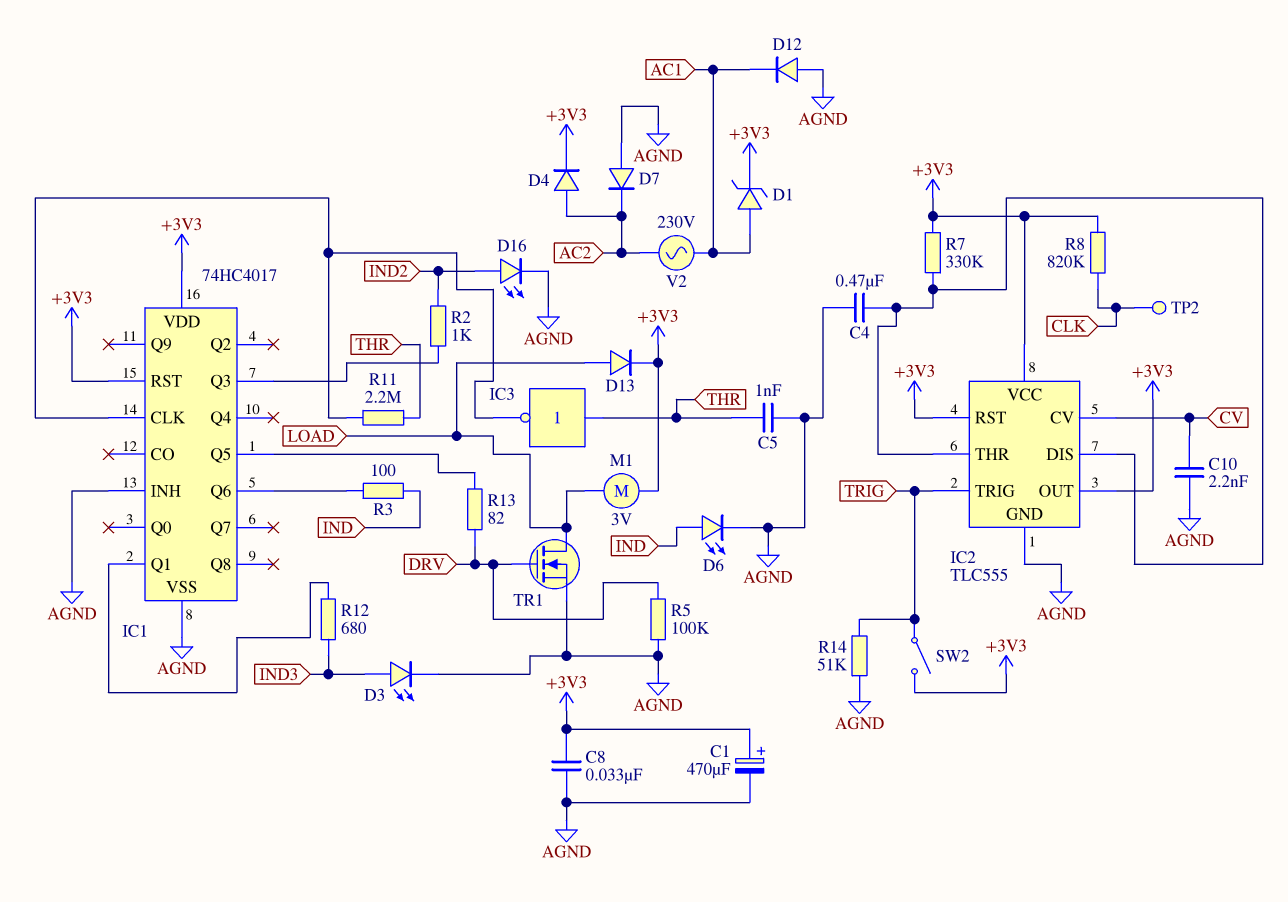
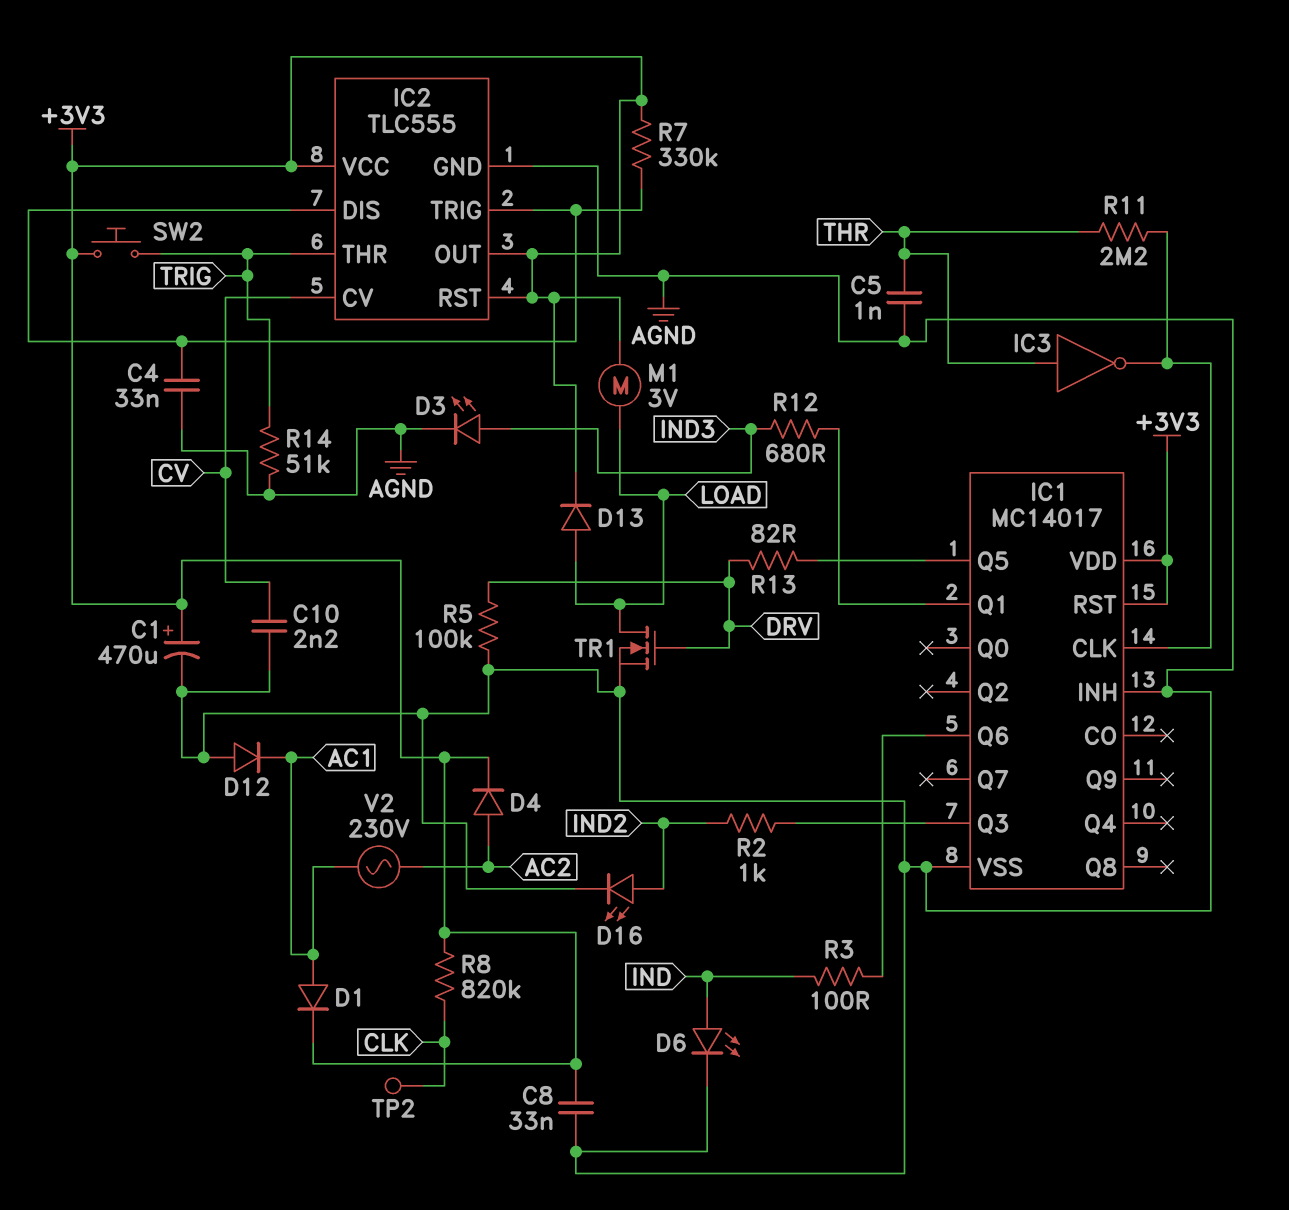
C4: 470nF (AGND, IC2/DIS) -> 33nF (AGND, IC2/DIS)
D1: zener (A AC1, K +3V3) -> diode (A AC1, K +3V3)
D7: diode (A AGND, K AC2) -> none
IC1: 74HC4017 -> MC14017
IC2 pin THR: IC2/DIS -> TRIG
IC2 pin TRIG: TRIG -> IC2/DIS
SW2: switch (+3V3, TRIG) -> button (+3V3, TRIG)

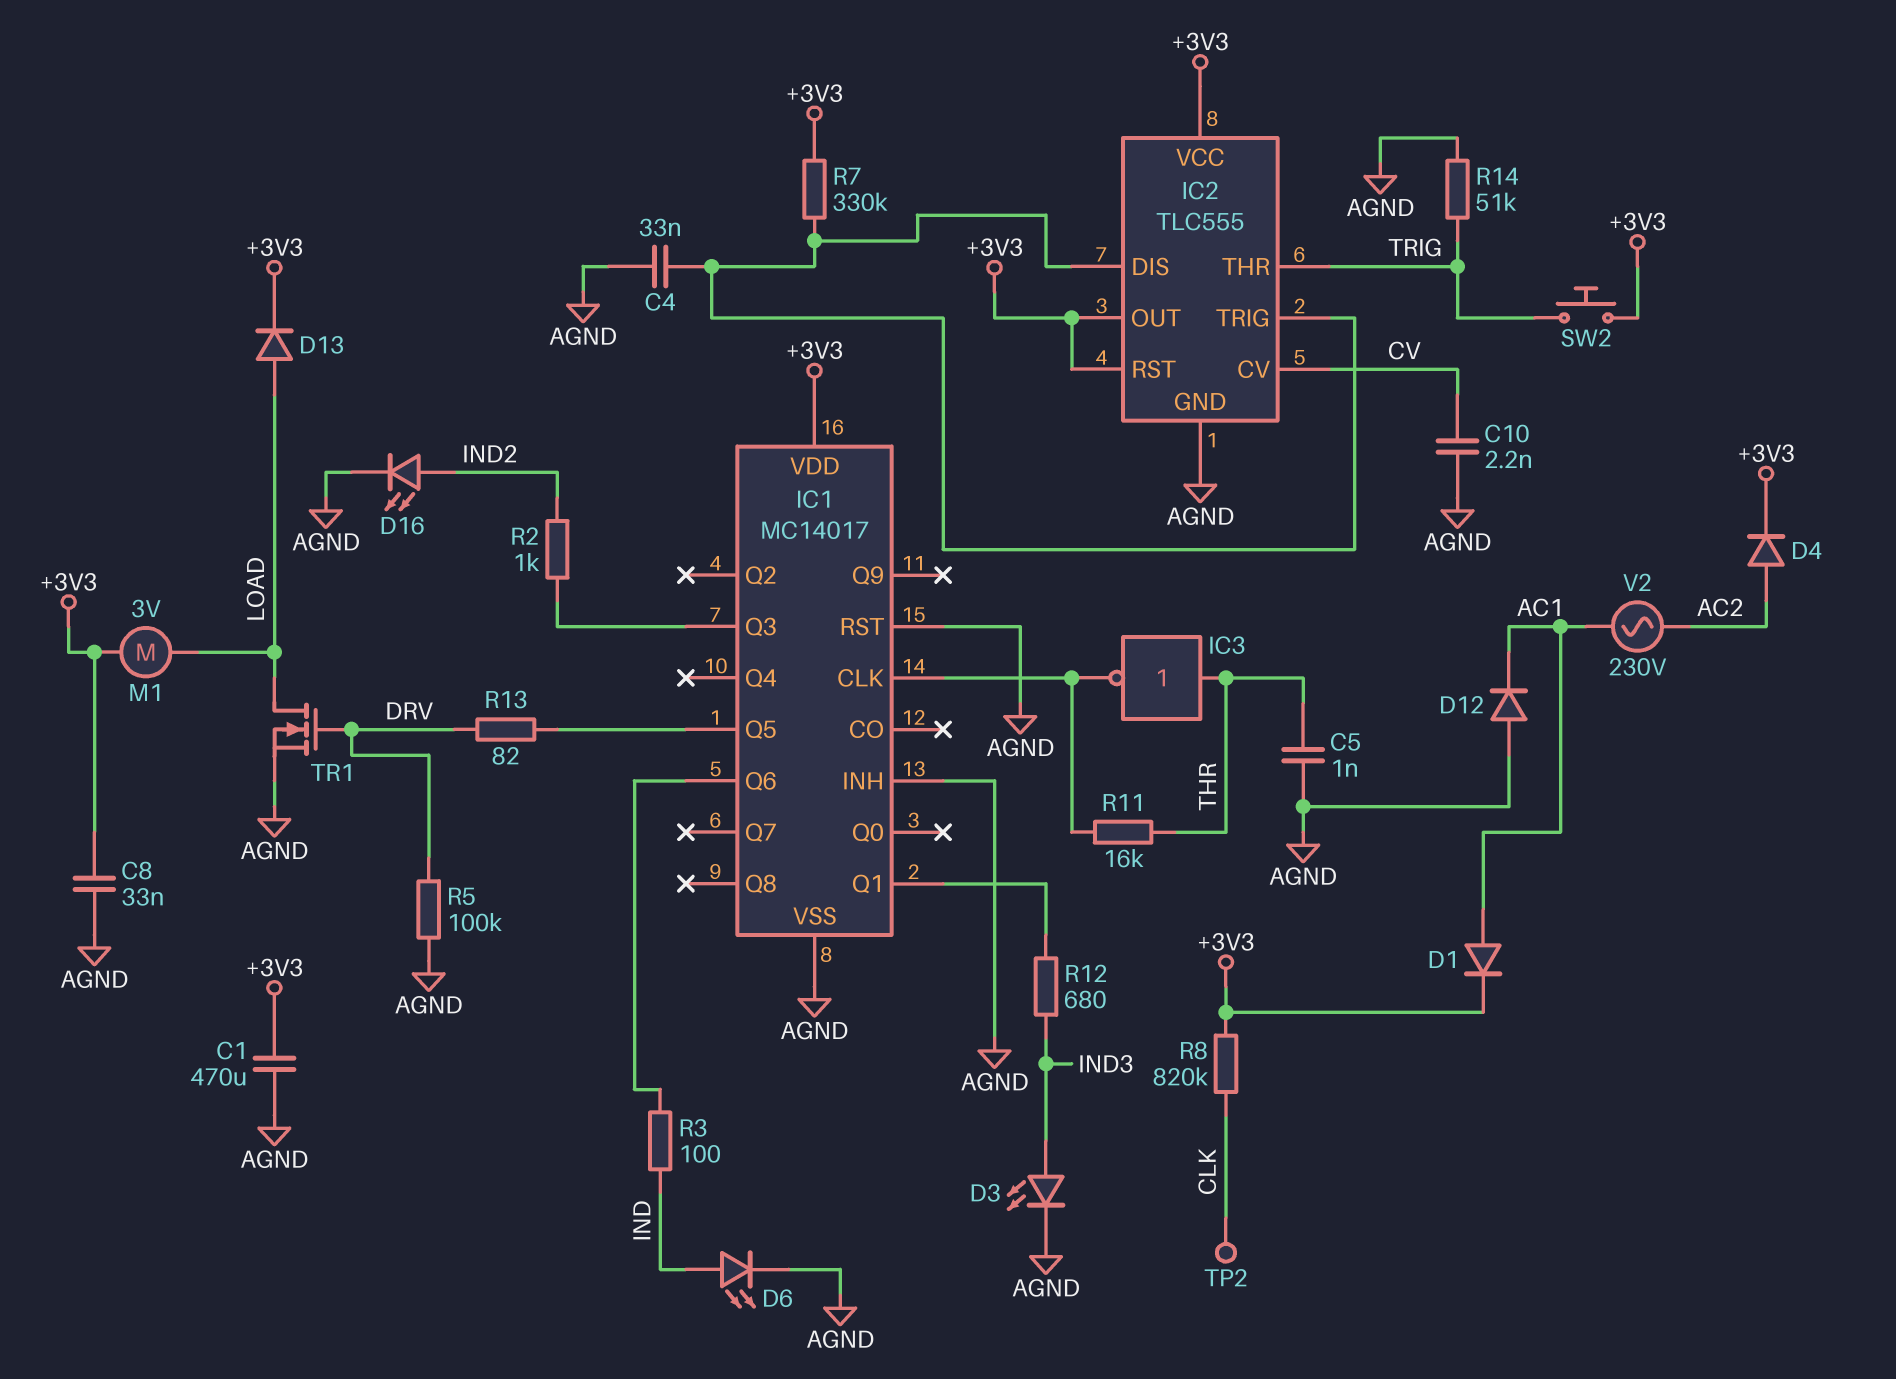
C1: 470uF (plus +3V3, minus AGND) -> 470uF (+3V3, AGND)
IC1 pin RST: +3V3 -> AGND
R11: 2.2M (IC1/CLK, THR) -> 16k (IC1/CLK, THR)

